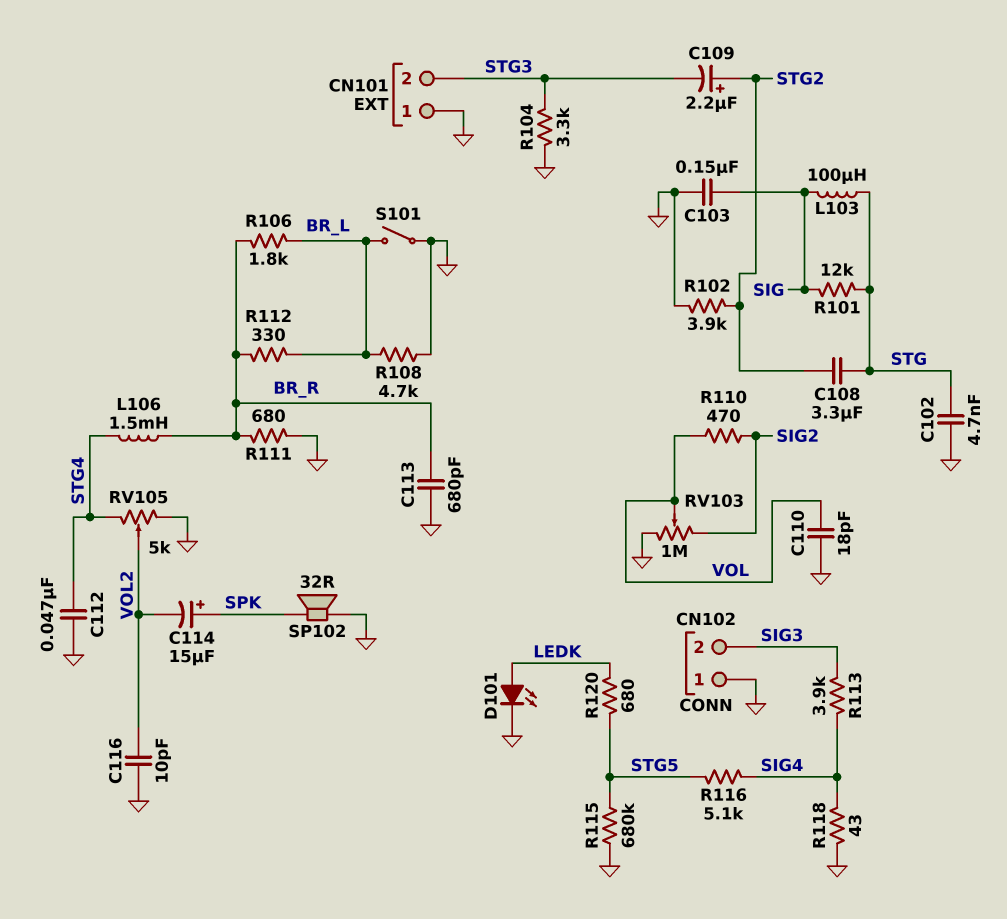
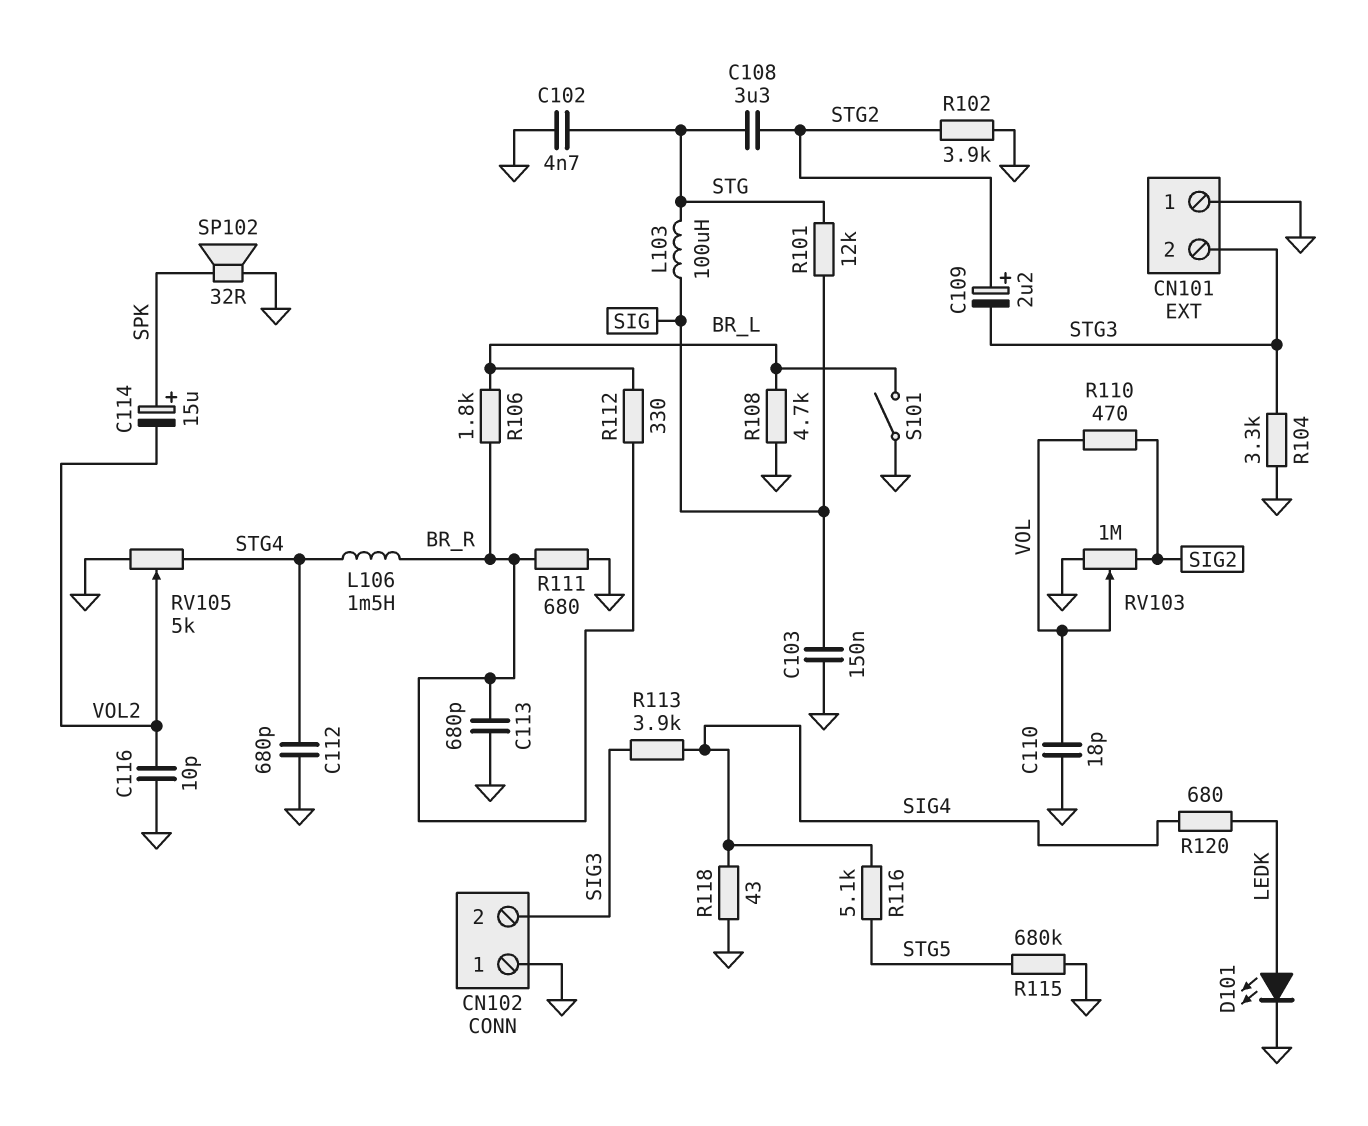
C112: 47nF (GND, STG4) -> 680pF (GND, STG4)
R120: 680 (LEDK, STG5) -> 680 (LEDK, SIG4)

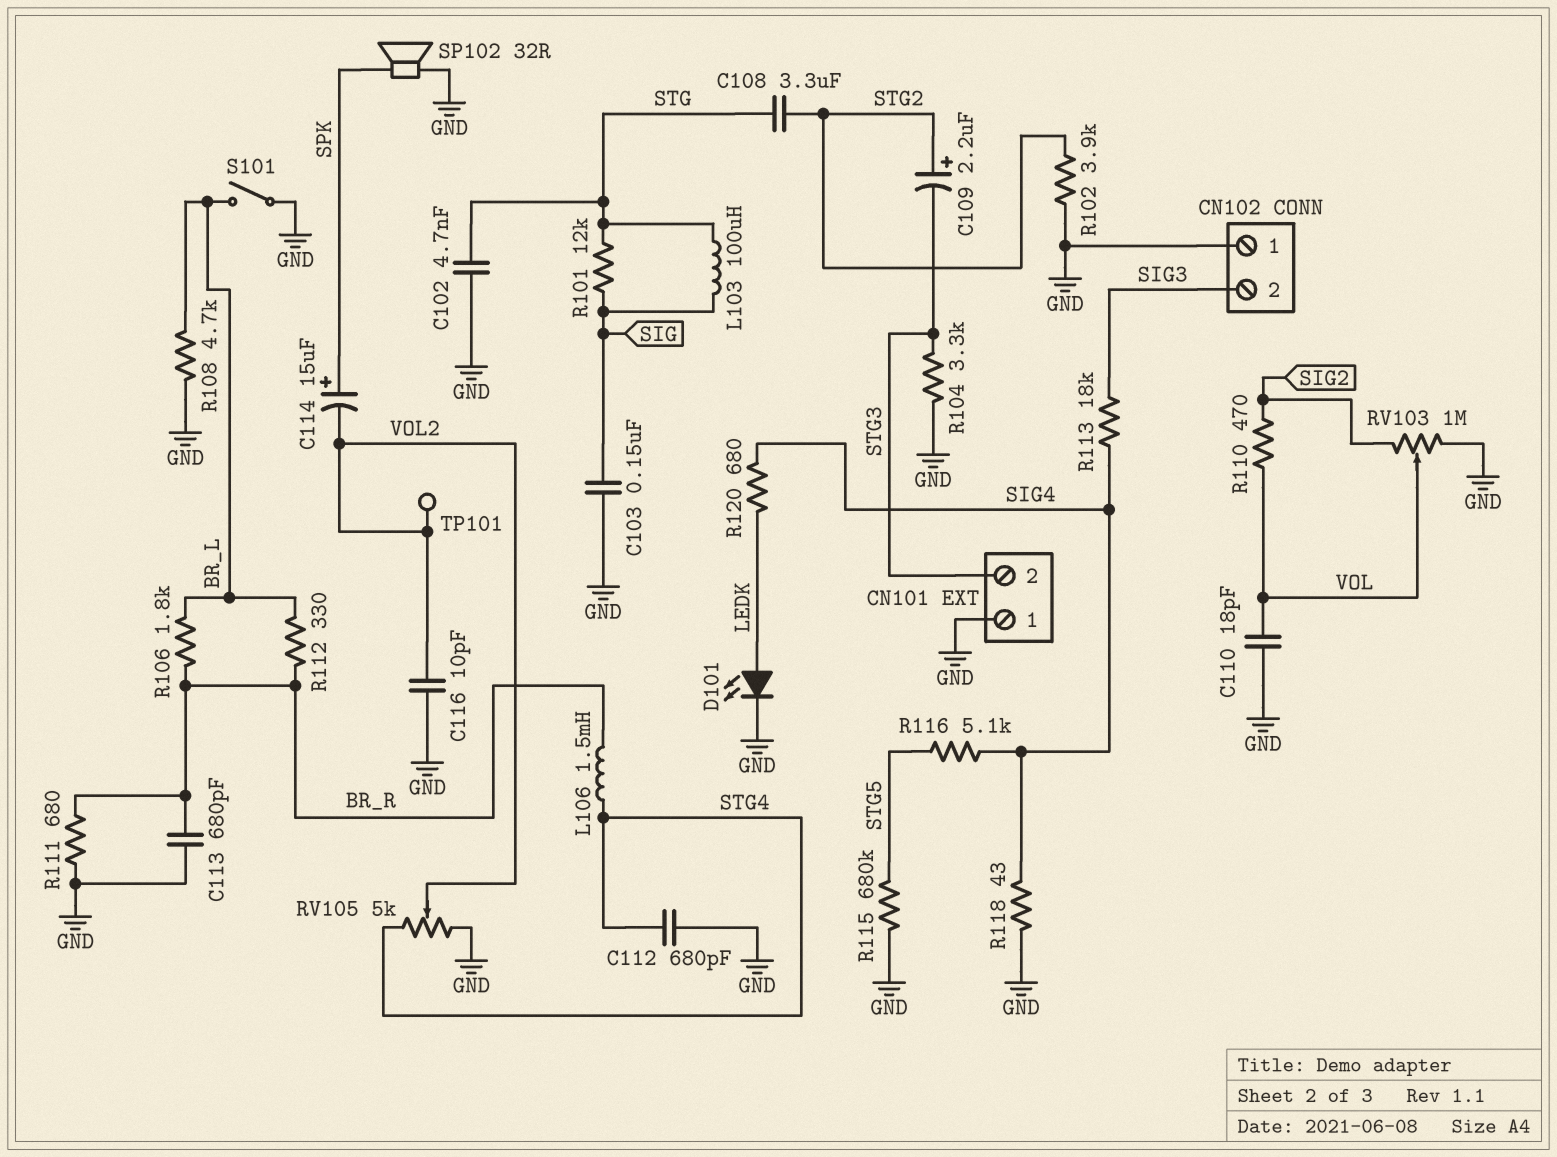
R113: 3.9k (SIG3, SIG4) -> 18k (SIG3, SIG4)
TP101: none -> test point (VOL2)

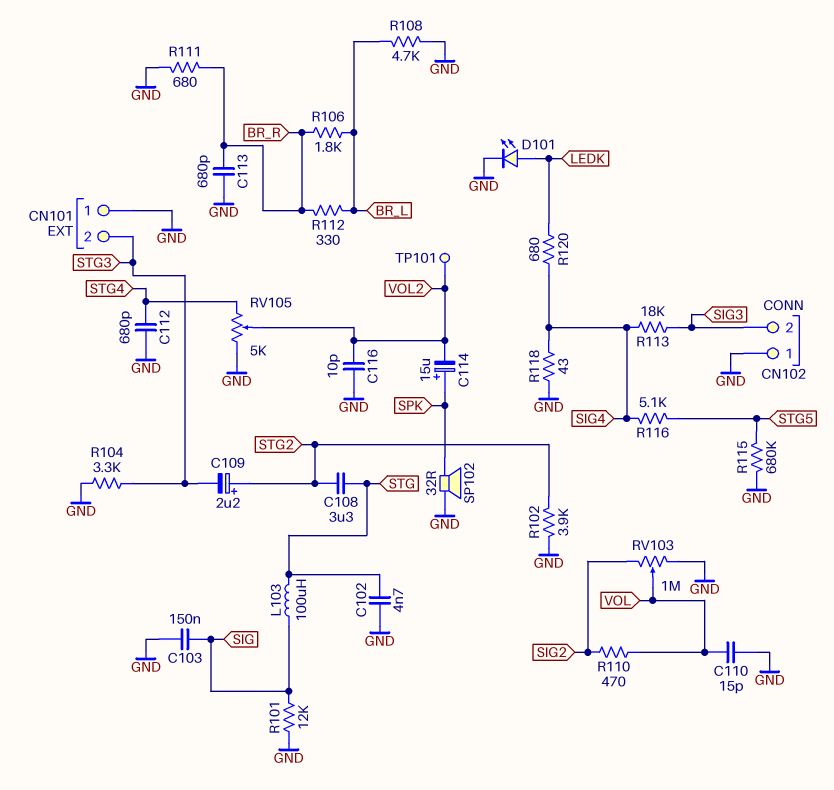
C110: 18pF (GND, VOL) -> 15pF (GND, VOL)
L106: 1.5mH (BR_R, STG4) -> none
R101: 12k (SIG, STG) -> 12k (GND, SIG)
S101: switch (BR_L, GND) -> none

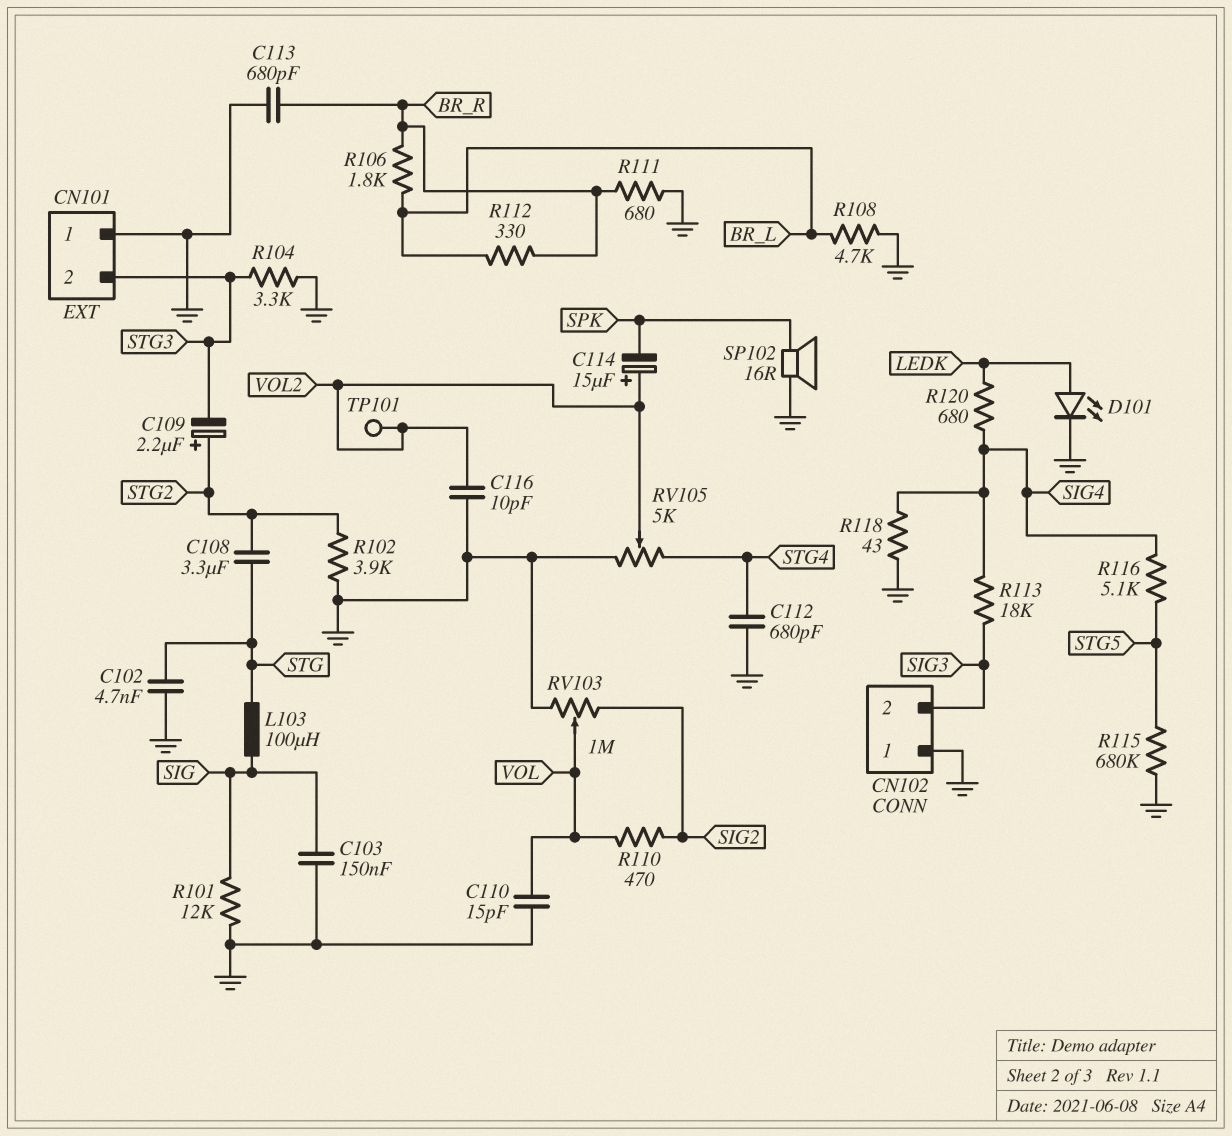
C114: 15uF (plus SPK, minus VOL2) -> 15uF (plus VOL2, minus SPK)
SP102: speaker 32R (GND, SPK) -> speaker 16R (GND, SPK)

